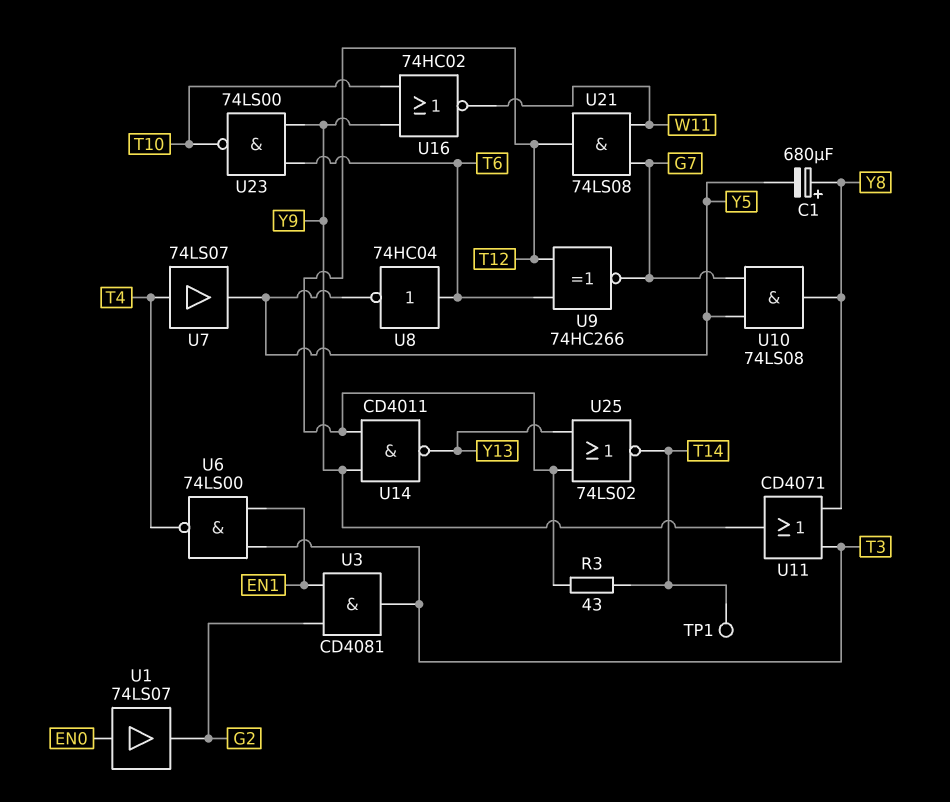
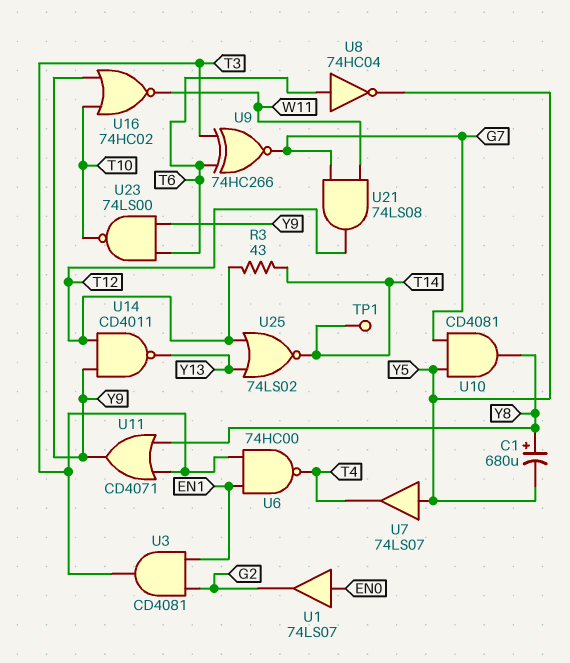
U6: NAND 74LS00 (in EN1, in T3, out T4) -> NAND 74HC00 (in EN1, in T3, out T4)
U7: buffer 74LS07 (in T4, out Y5) -> buffer 74LS07 (in Y5, out T4)
U9: XNOR 74HC266 (in T6, in T12, out G7) -> XNOR 74HC266 (in T3, in T6, out G7)
U10: AND 74LS08 (in G7, in Y5, out Y8) -> AND CD4081 (in G7, in Y5, out Y8)

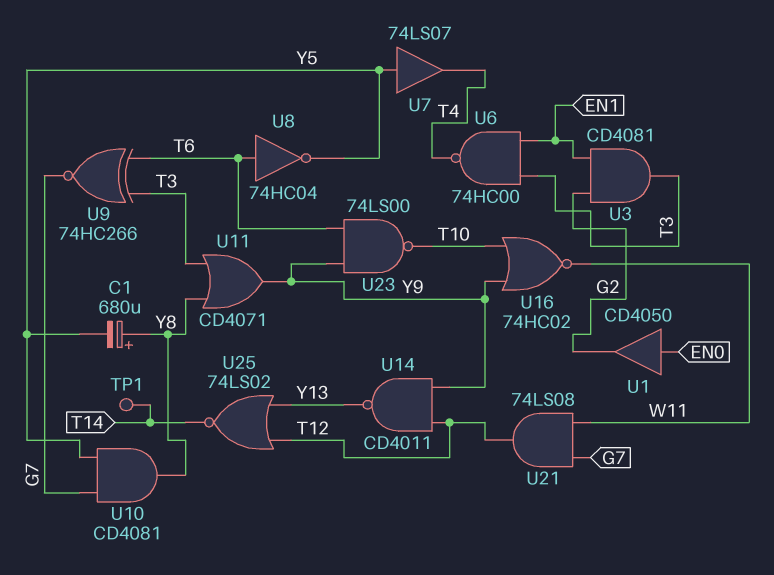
R3: 43 (T12, T14) -> none
U1: buffer 74LS07 (in EN0, out G2) -> buffer CD4050 (in EN0, out G2)

